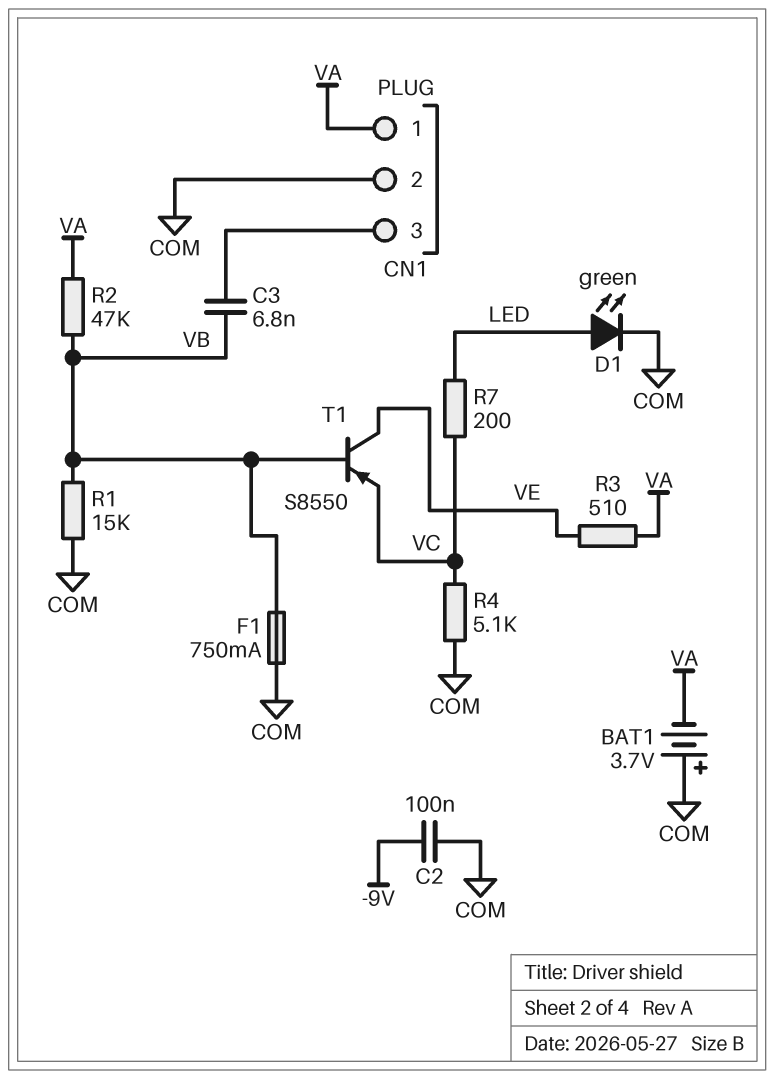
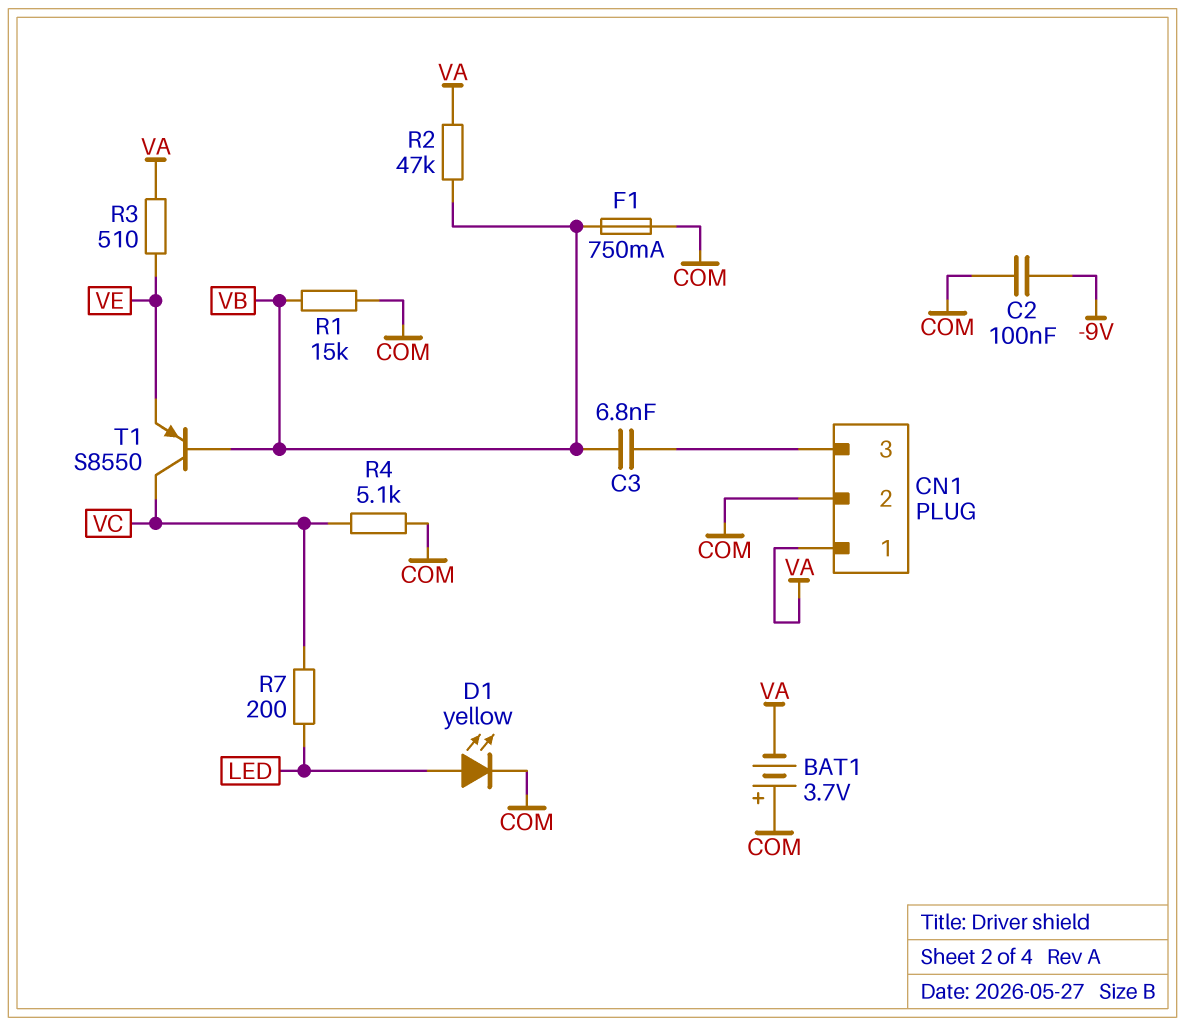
D1: LED green (A LED, K COM) -> LED yellow (A LED, K COM)
T1: PNP S8550 (B VB, C VE, E VC) -> PNP S8550 (B VB, C VC, E VE)

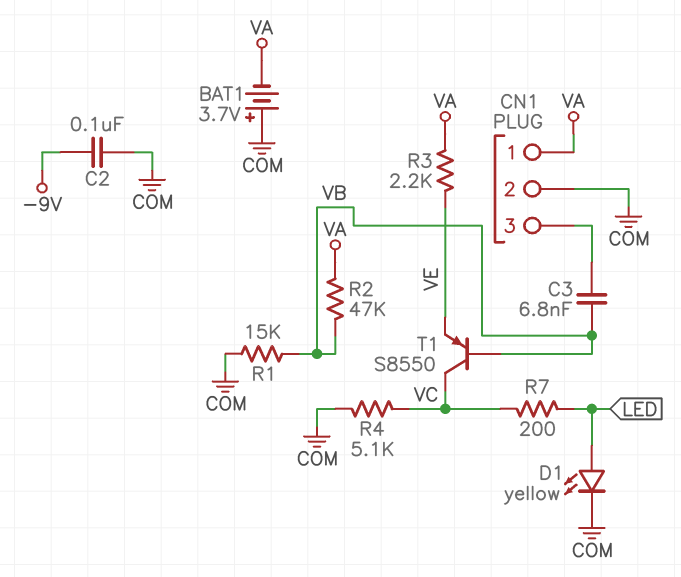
F1: 750mA (COM, VB) -> none
R3: 510 (VA, VE) -> 2.2k (VA, VE)

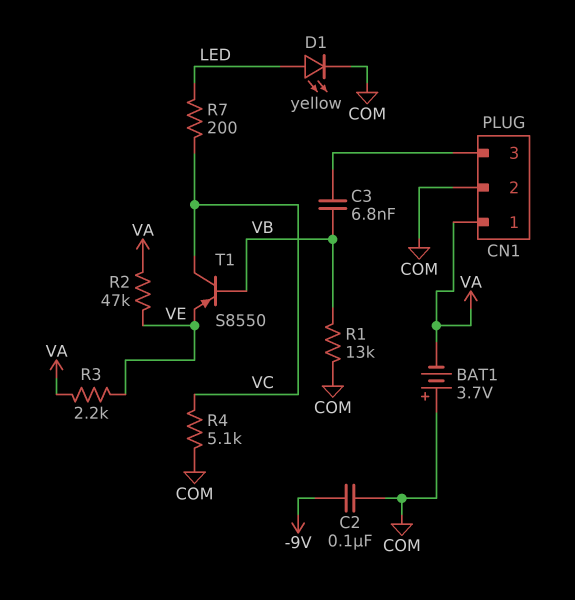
R1: 15k (COM, VB) -> 13k (COM, VB)
R2: 47k (VA, VB) -> 47k (VA, VE)

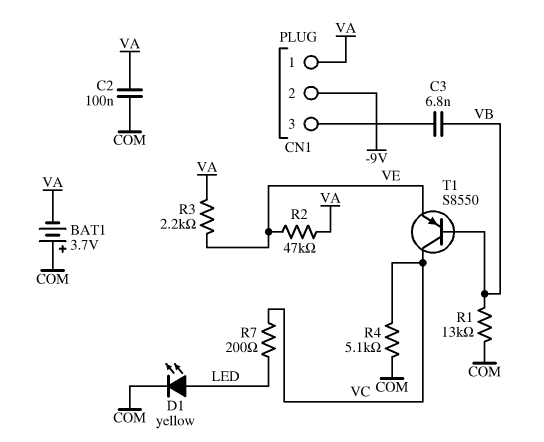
C2: 100nF (-9V, COM) -> 100nF (COM, VA)
CN1 pin 2: COM -> -9V

